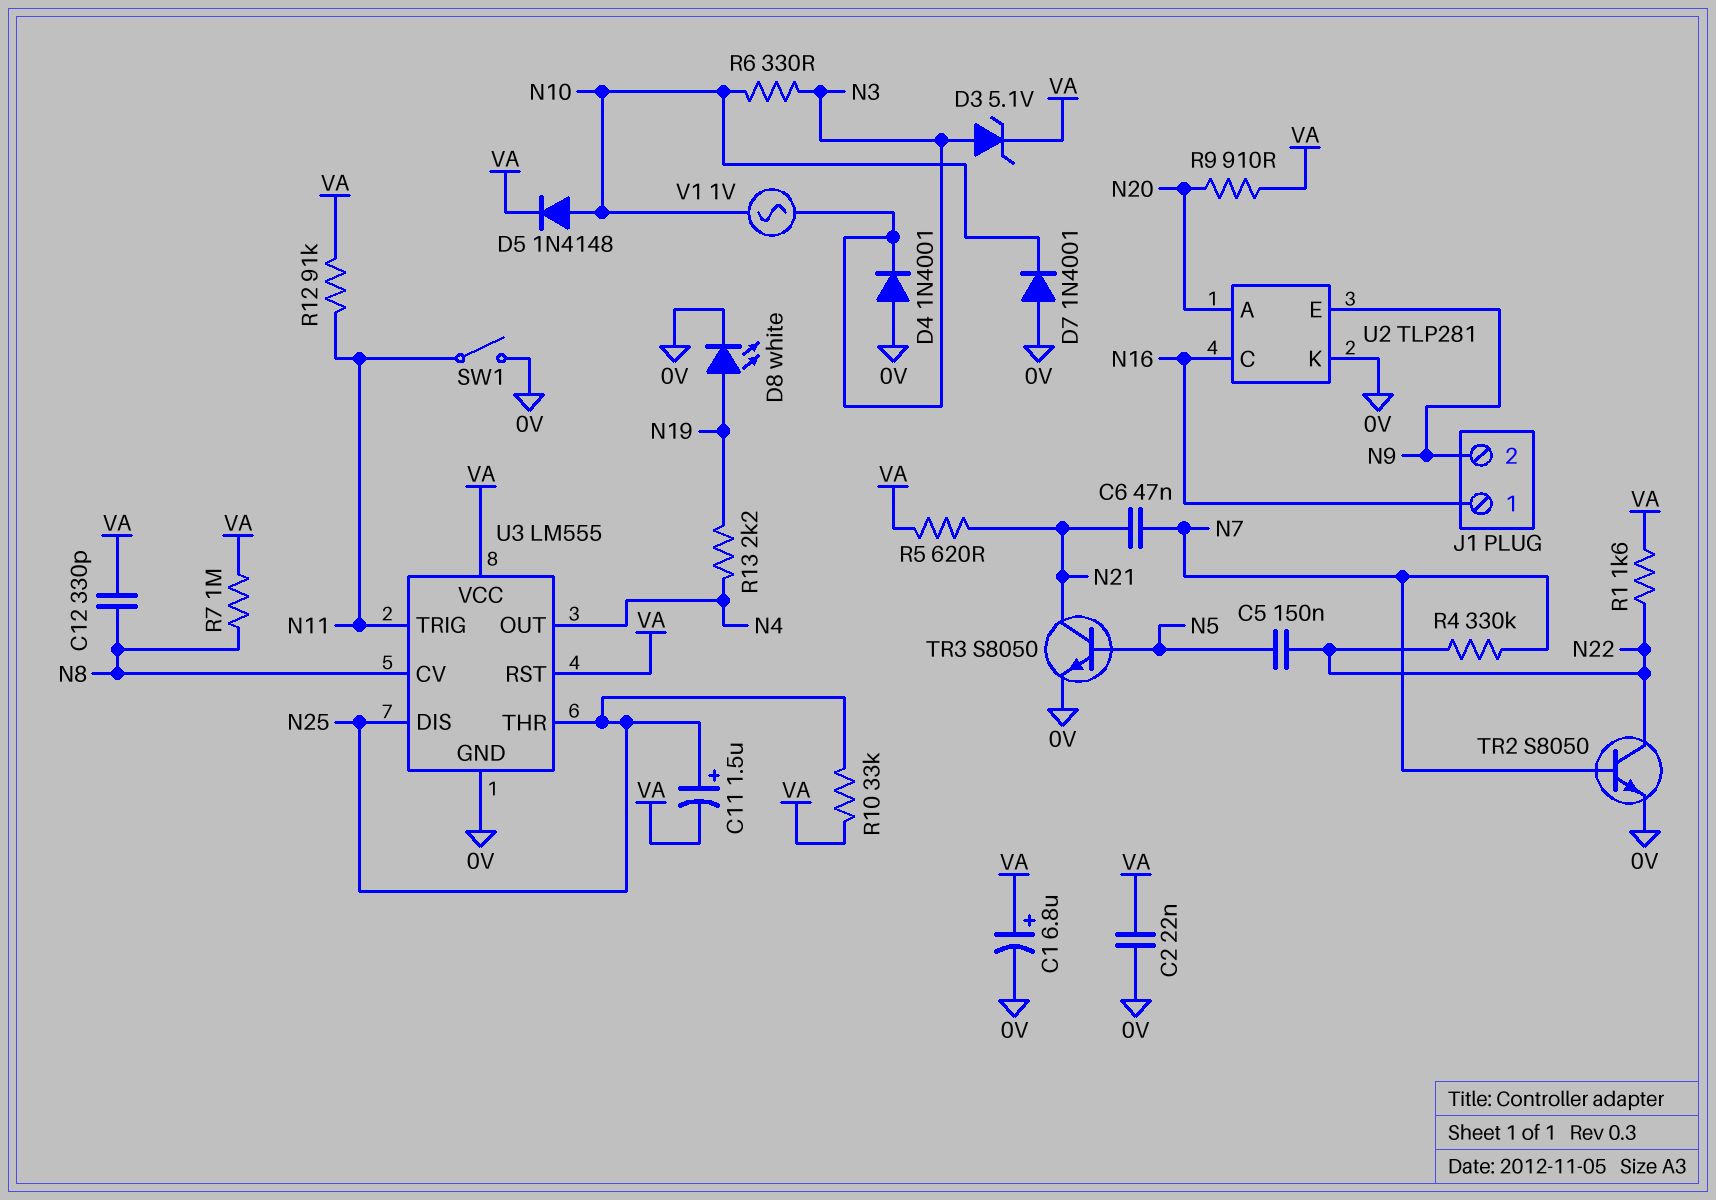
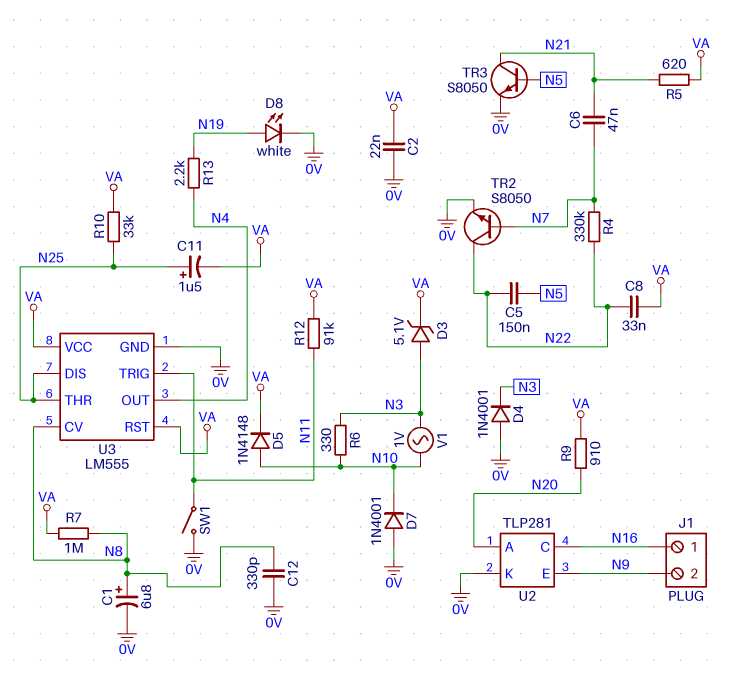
C1: 6.8uF (plus VA, minus 0V) -> 6.8uF (plus N8, minus 0V)
C8: none -> 33nF (N22, VA)
C12: 330pF (N8, VA) -> 330pF (0V, N8)
R1: 1.6k (N22, VA) -> none

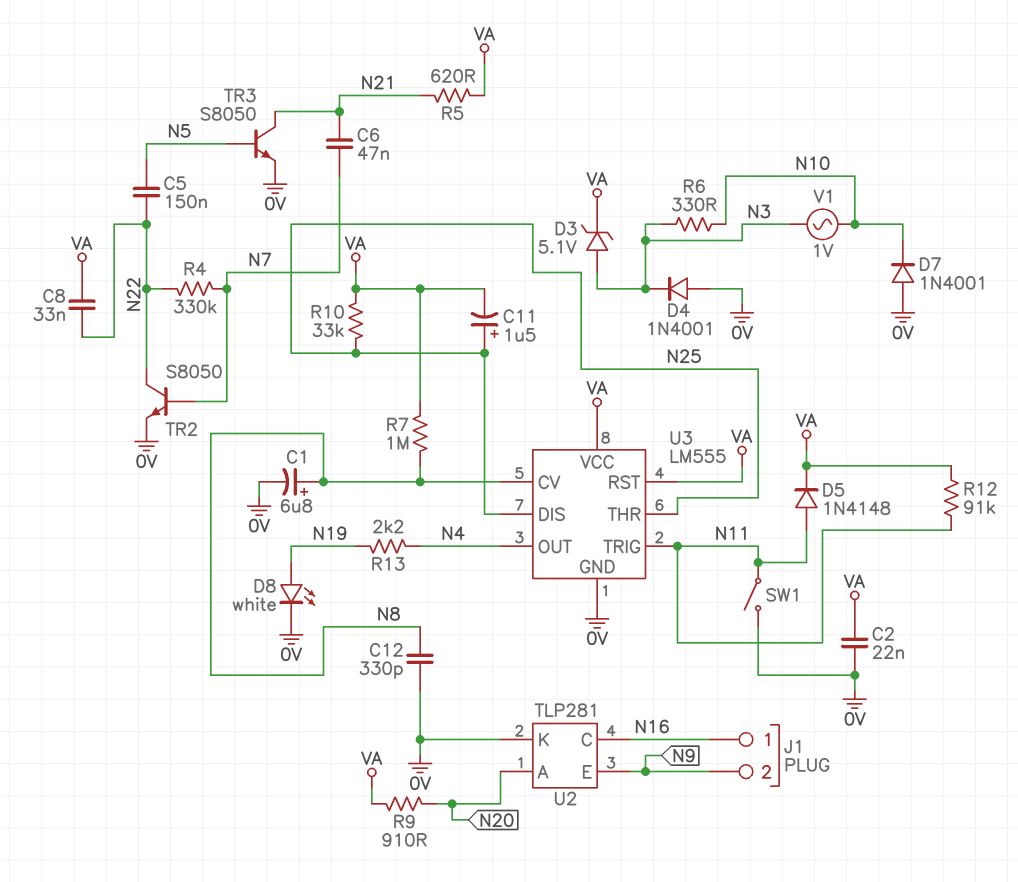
D5: diode 1N4148 (A N10, K VA) -> diode 1N4148 (A N11, K VA)

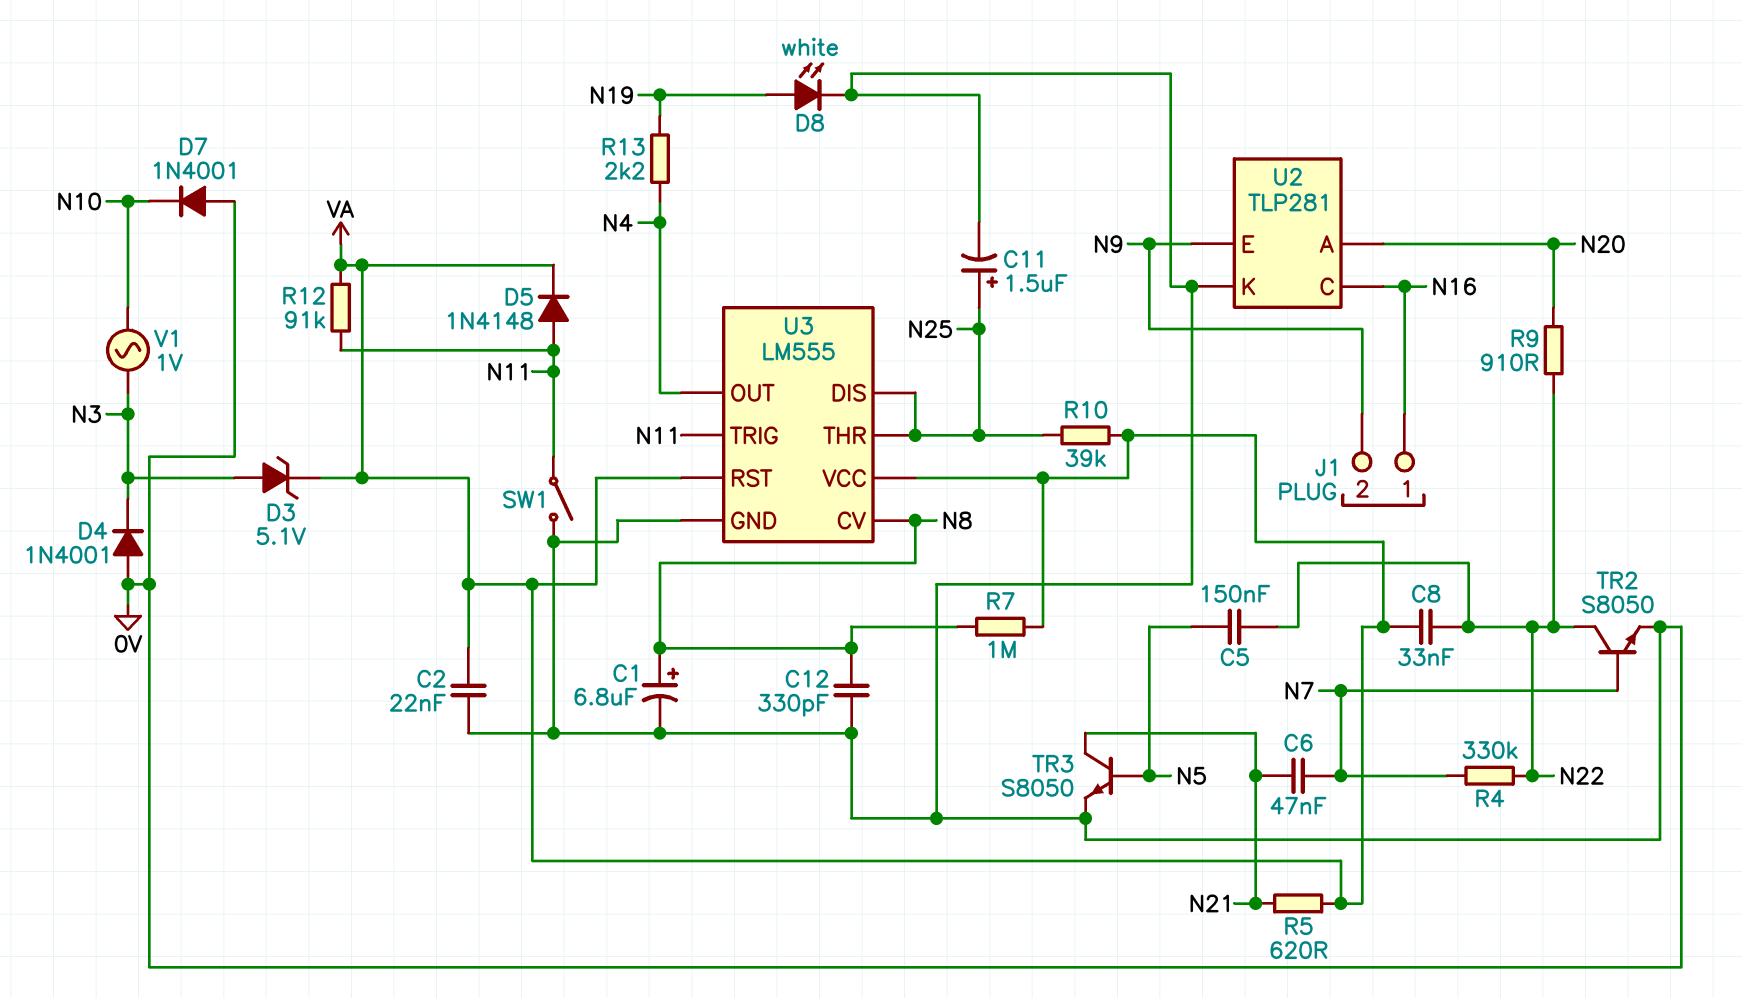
C11: 1.5uF (plus N25, minus VA) -> 1.5uF (plus N25, minus 0V)
R6: 330 (N3, N10) -> none
R9: 910 (N20, VA) -> 910 (N20, N22)
R10: 33k (N25, VA) -> 39k (N25, VA)

